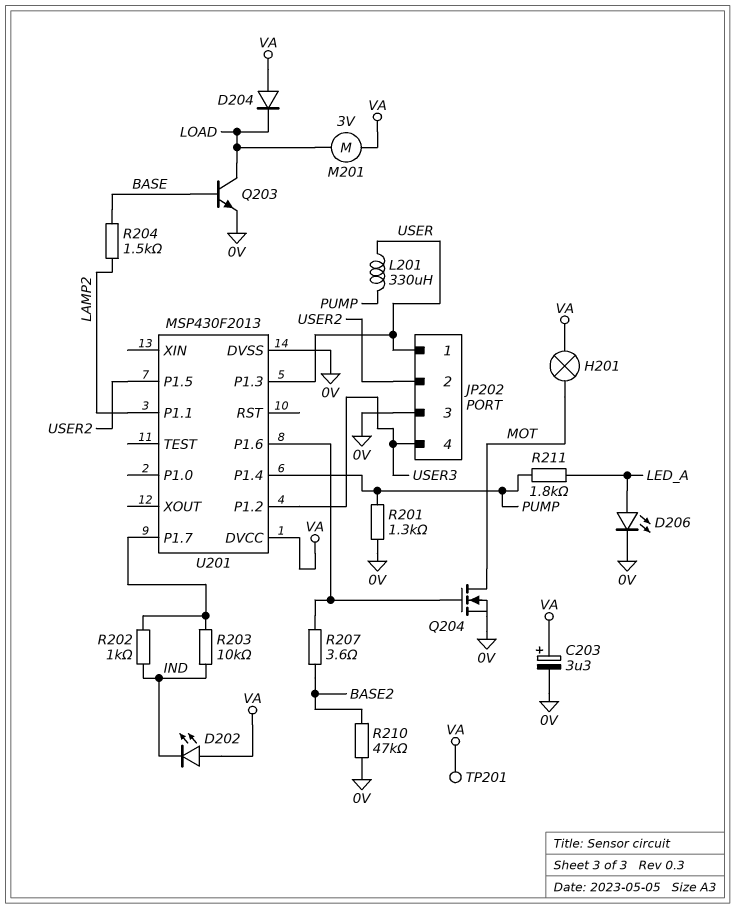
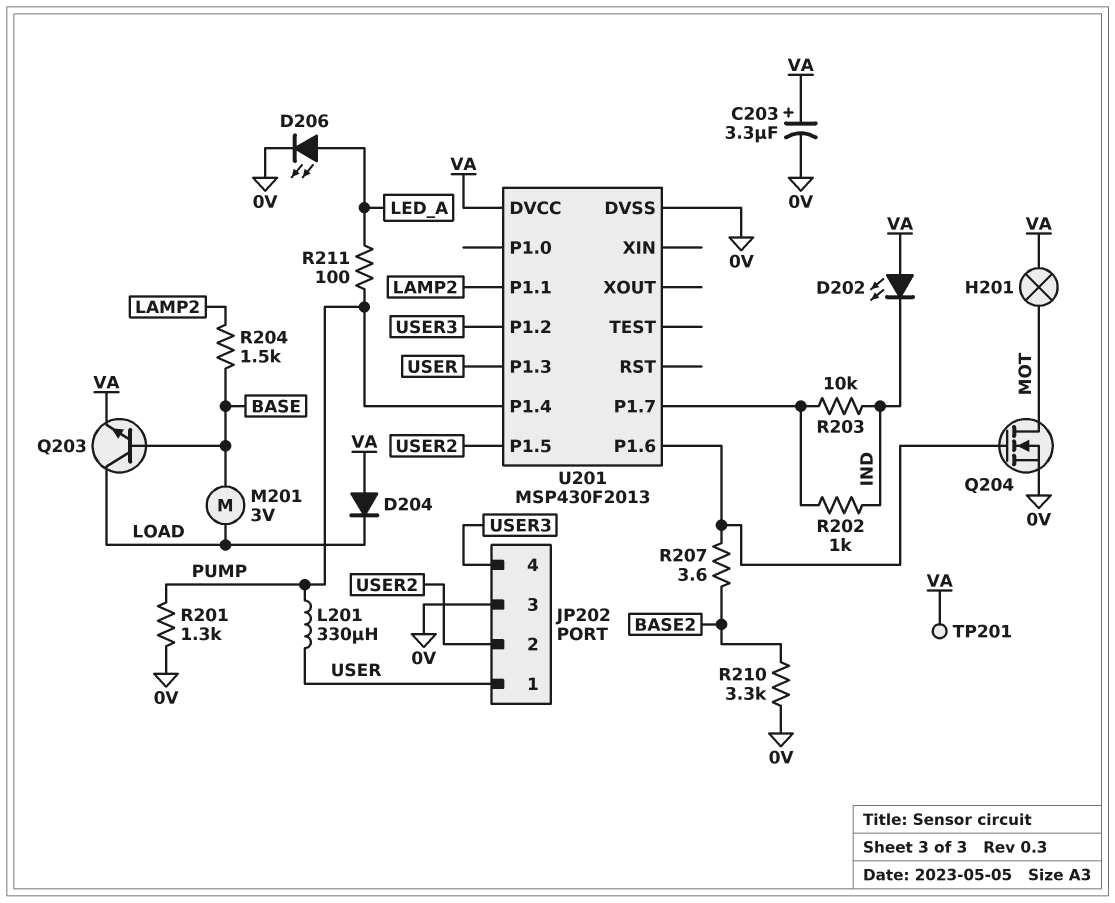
M201: motor 3V (LOAD, VA) -> motor 3V (BASE, LOAD)
Q203: NPN (B BASE, C LOAD, E 0V) -> NPN (B BASE, C LOAD, E VA)
R210: 47k (0V, BASE2) -> 3.3k (0V, BASE2)
R211: 1.8k (LED_A, PUMP) -> 100 (LED_A, PUMP)

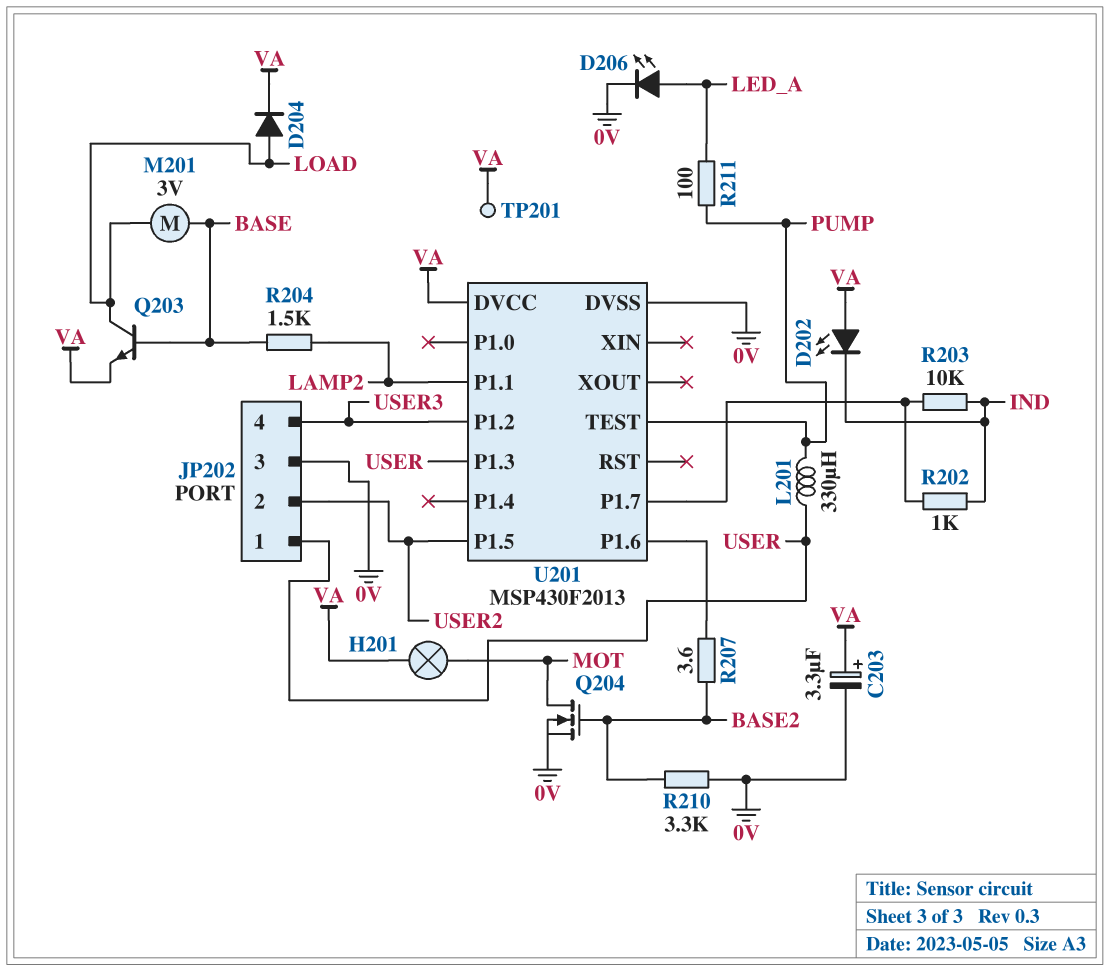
D204: diode (A VA, K LOAD) -> diode (A LOAD, K VA)
Q204: NMOS (G U201/P1.6, D MOT, S 0V) -> NMOS (G BASE2, D MOT, S 0V)
R201: 1.3k (0V, PUMP) -> none
U201 pin P1.4: PUMP -> none
U201 pin TEST: none -> PUMP

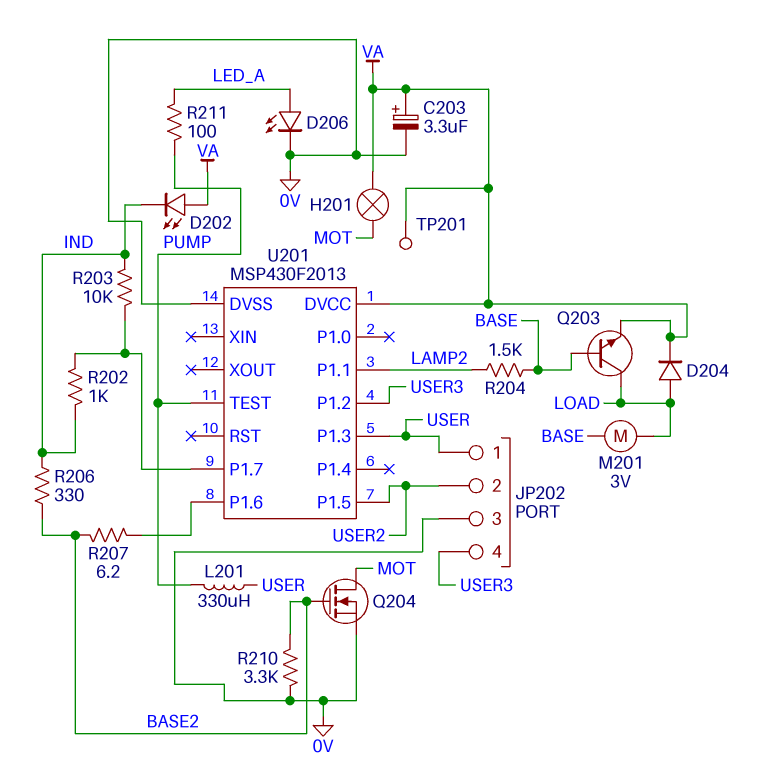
R206: none -> 330 (BASE2, IND)
R207: 3.6 (BASE2, U201/P1.6) -> 6.2 (BASE2, U201/P1.6)

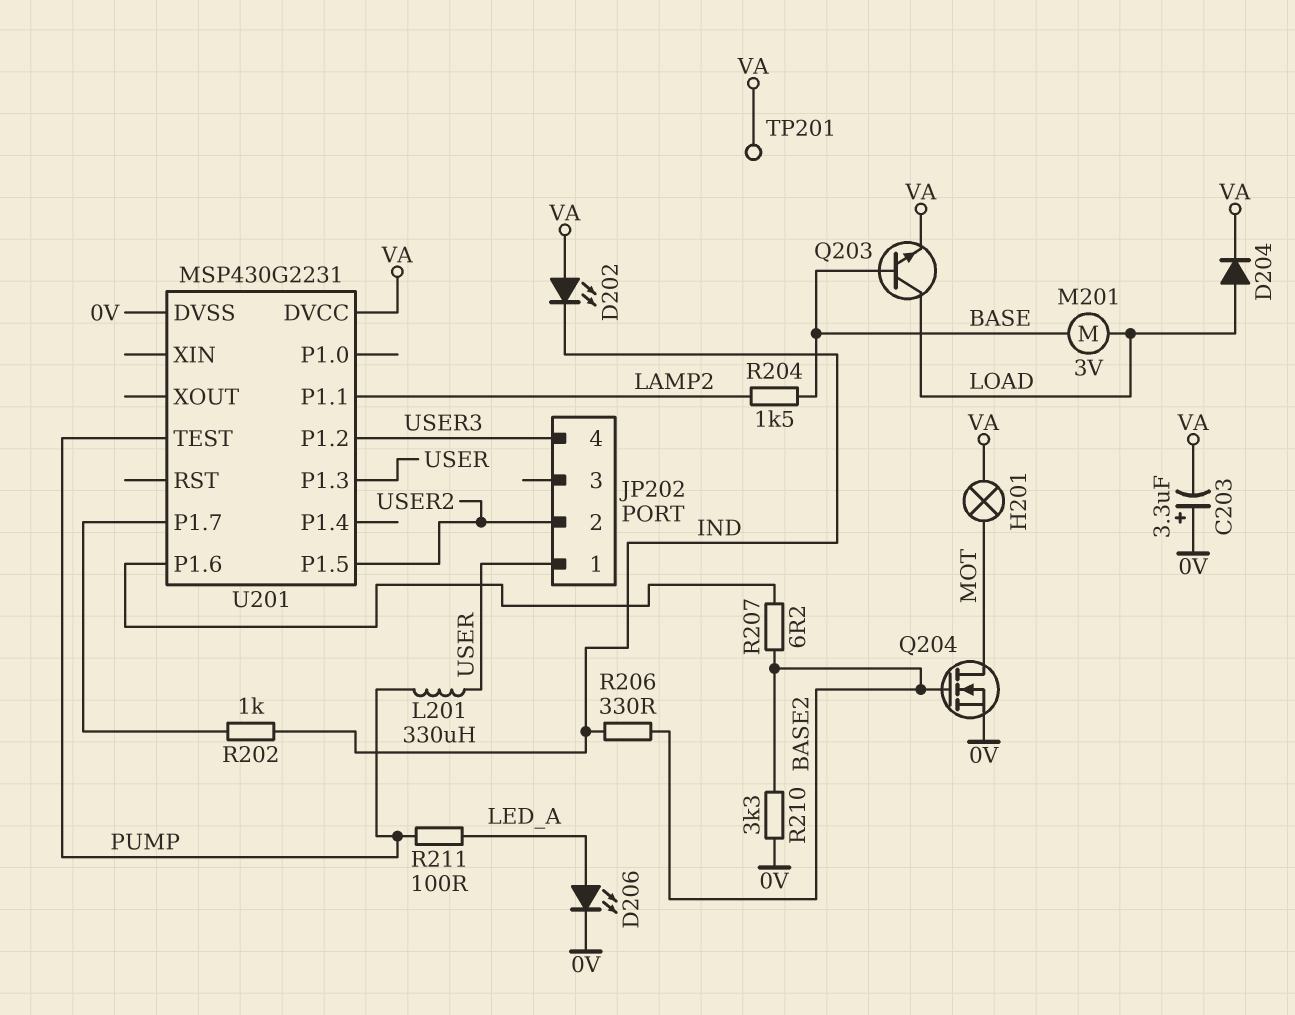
C203: 3.3uF (plus VA, minus 0V) -> 3.3uF (plus 0V, minus VA)
JP202 pin 3: 0V -> none
R203: 10k (IND, U201/P1.7) -> none
U201: MSP430F2013 -> MSP430G2231

